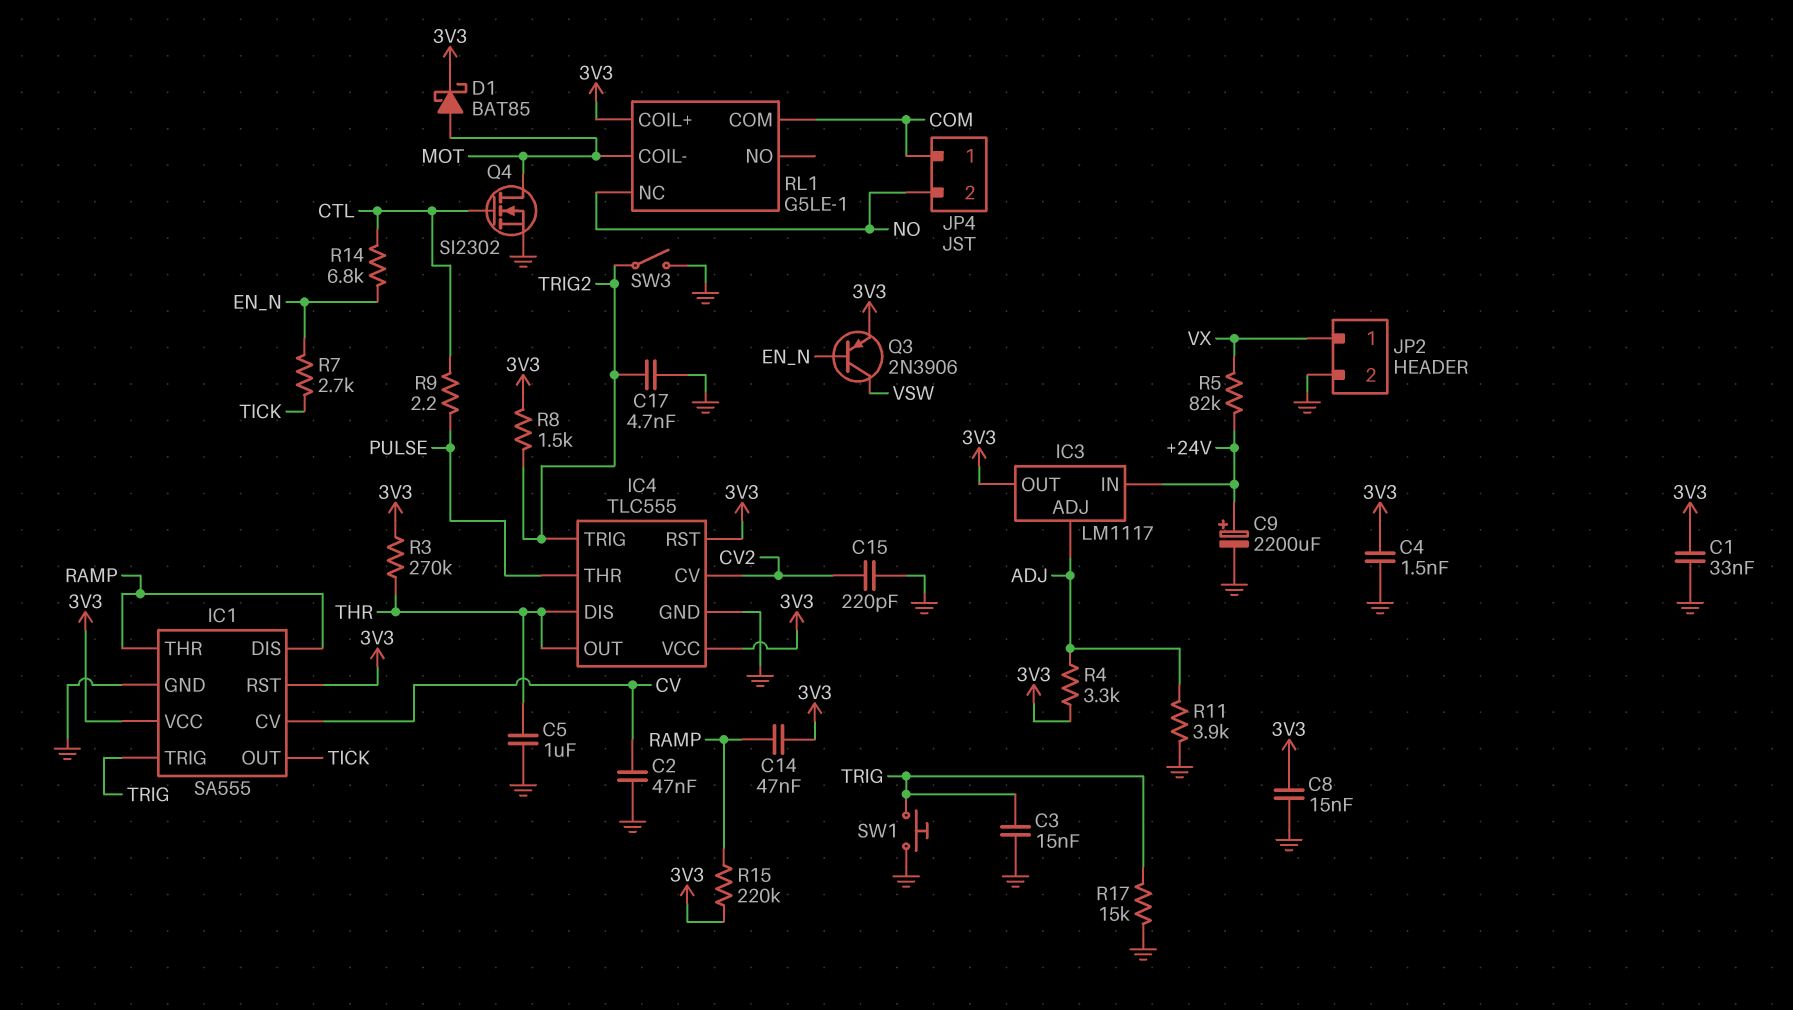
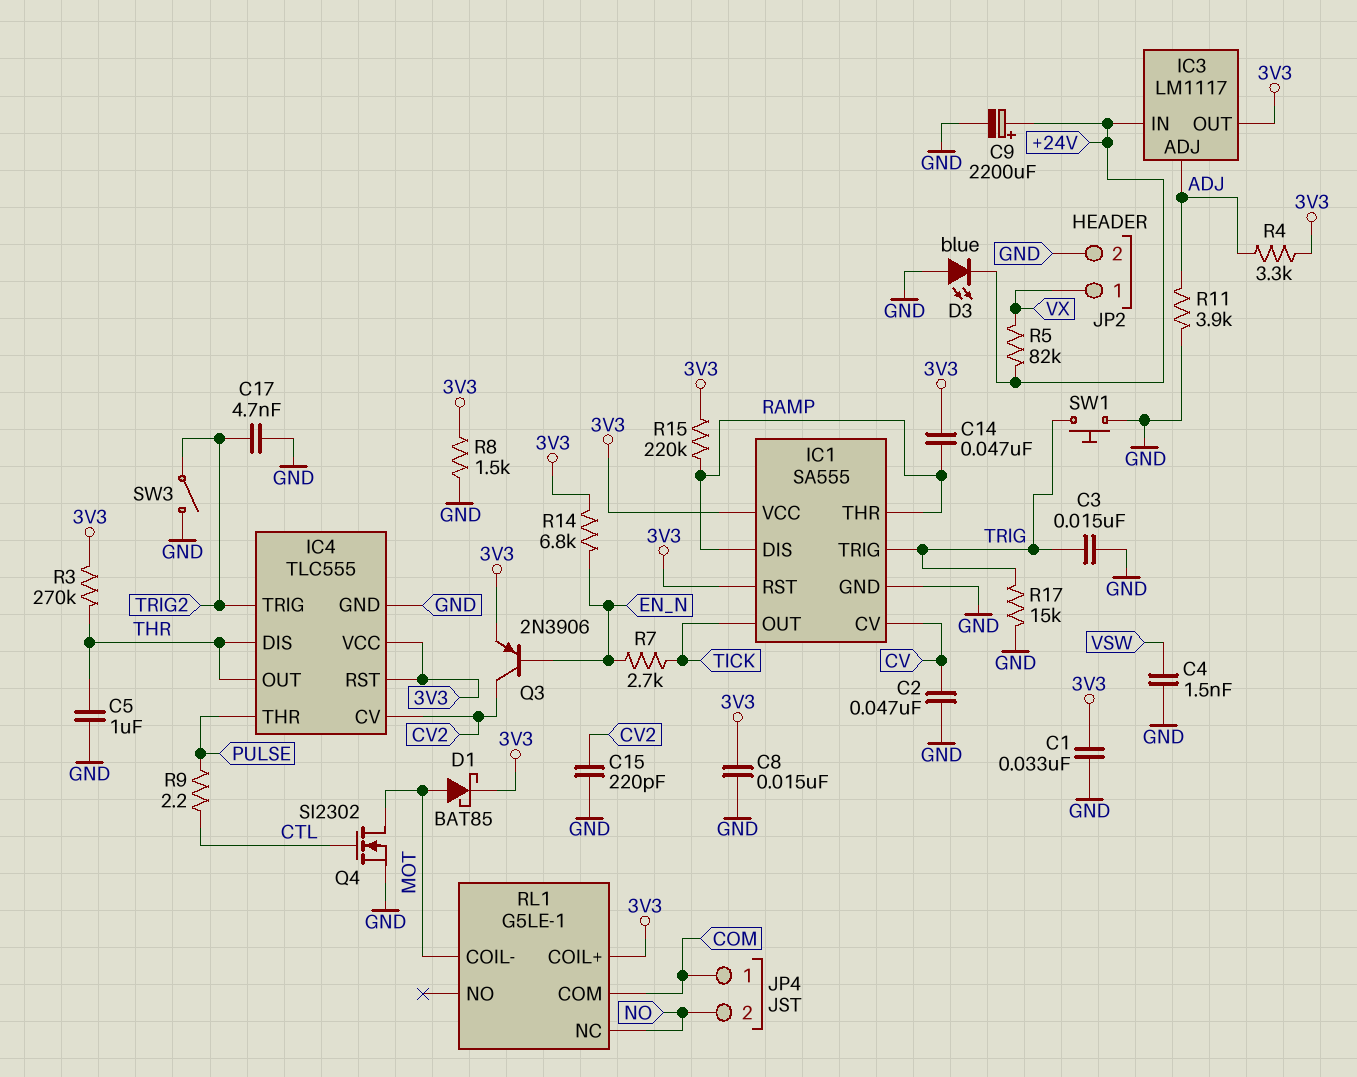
C4: 1.5nF (3V3, GND) -> 1.5nF (GND, VSW)
D3: none -> LED blue (A GND, K +24V)
Q3: PNP 2N3906 (B EN_N, C VSW, E 3V3) -> PNP 2N3906 (B EN_N, C CV2, E 3V3)
R8: 1.5k (3V3, TRIG2) -> 1.5k (3V3, GND)
R14: 6.8k (CTL, EN_N) -> 6.8k (3V3, EN_N)

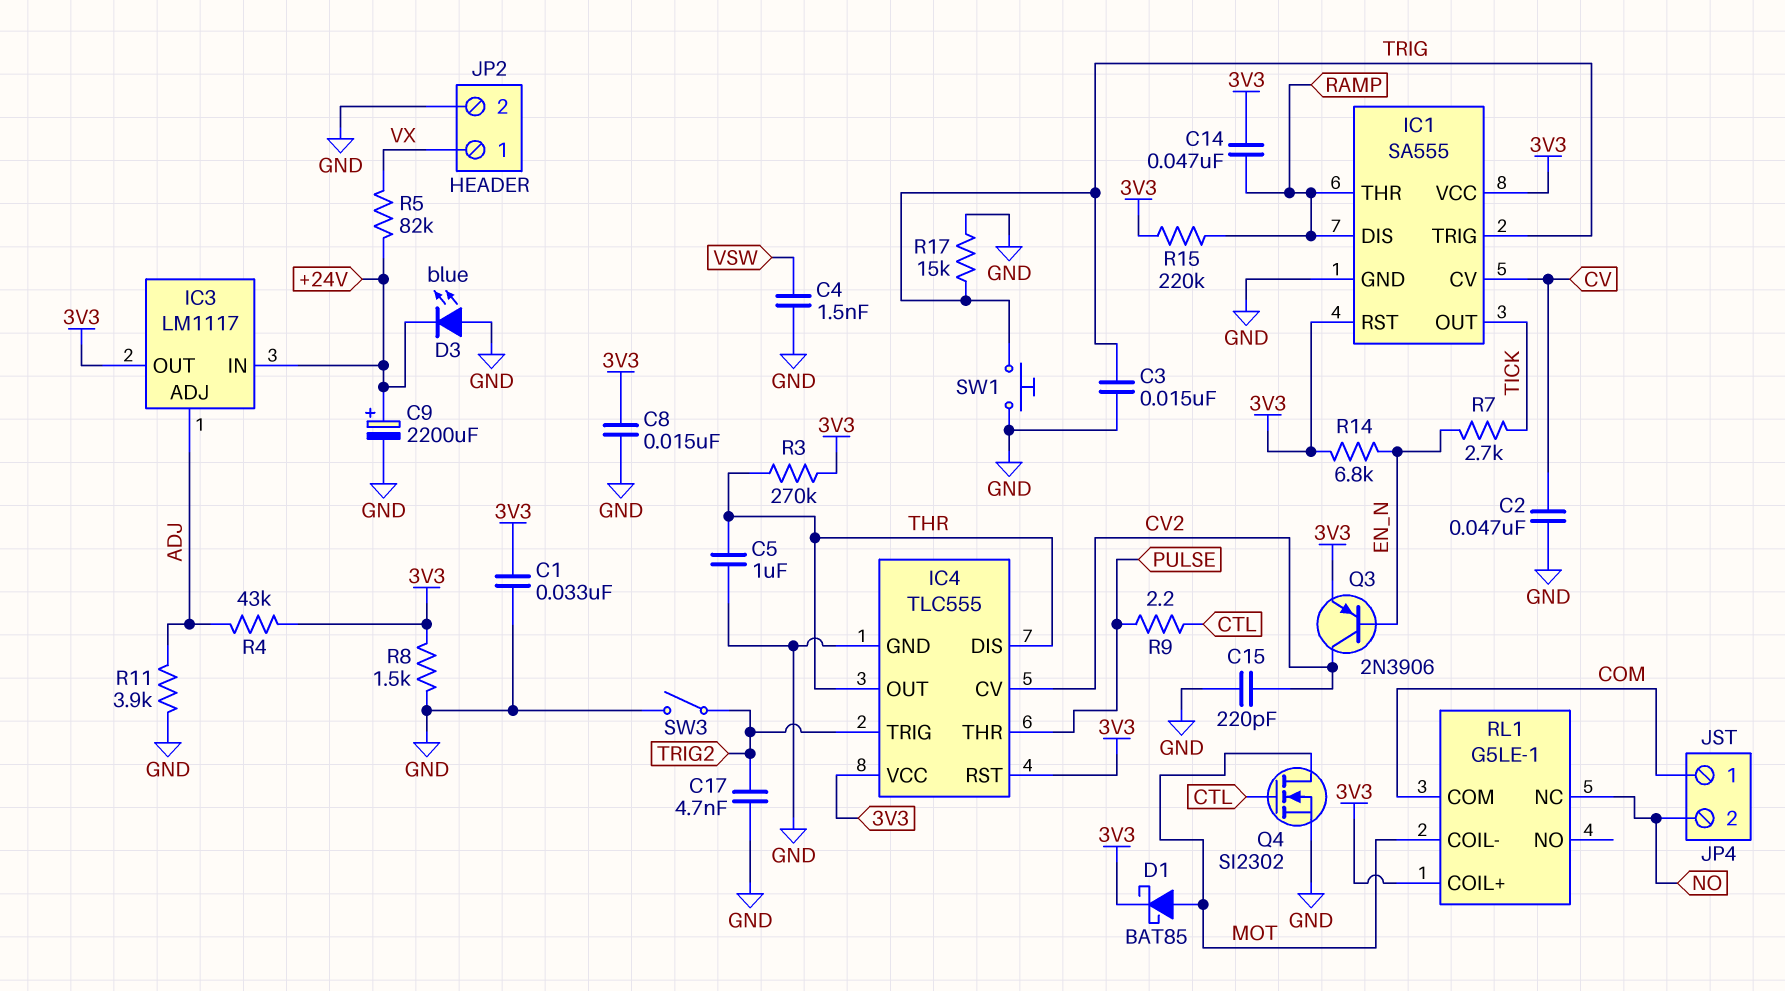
R4: 3.3k (3V3, ADJ) -> 43k (3V3, ADJ)

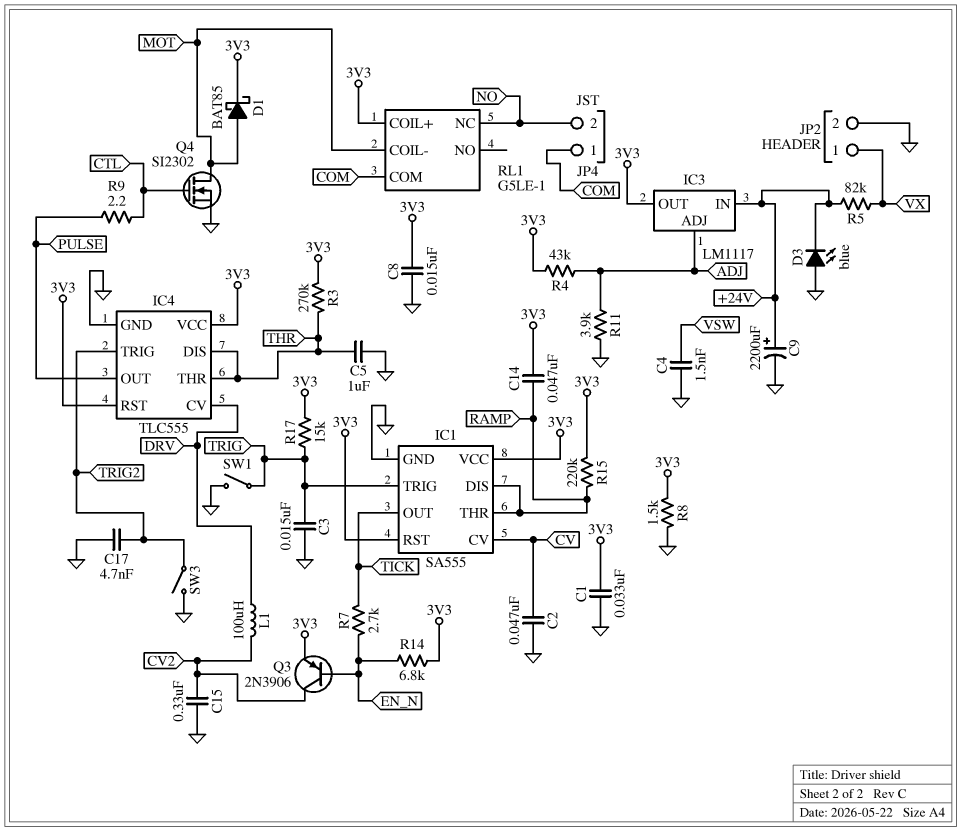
C15: 220pF (CV2, GND) -> 330nF (CV2, GND)
IC4 pin CV: CV2 -> DRV
IC4 pin OUT: THR -> PULSE
IC4 pin THR: PULSE -> THR
L1: none -> 100uH (CV2, DRV)
R17: 15k (GND, TRIG) -> 15k (3V3, TRIG)
SW1: button (GND, TRIG) -> switch (GND, TRIG)

